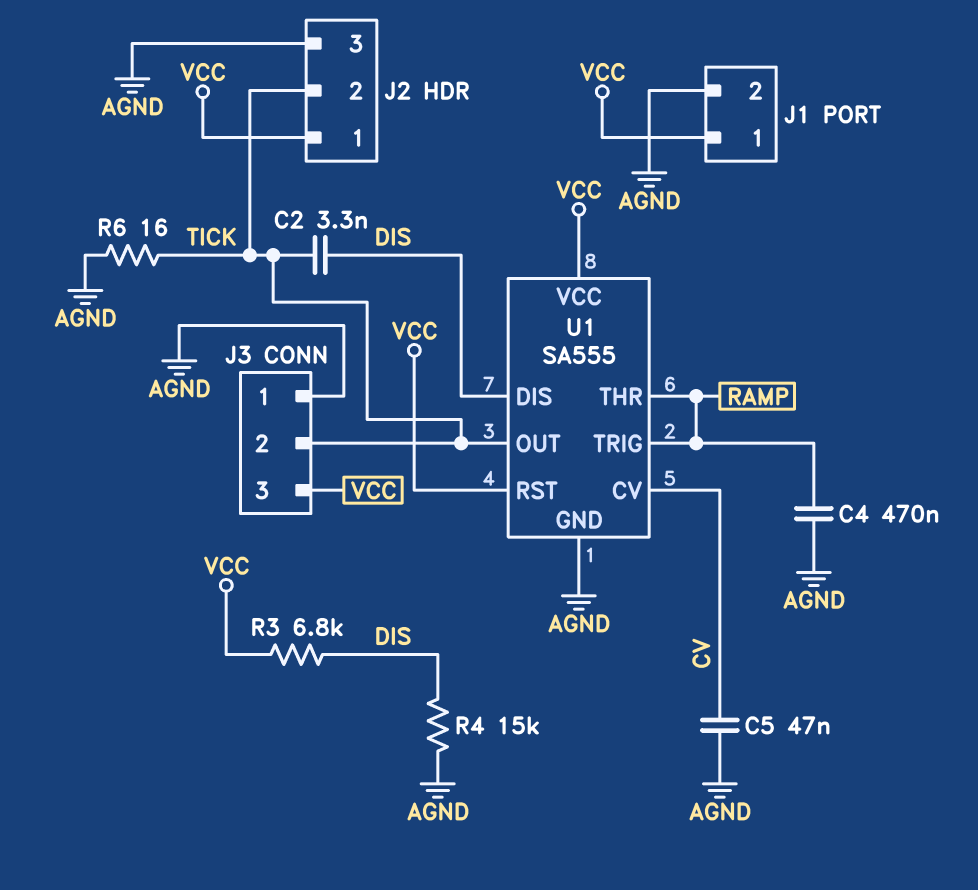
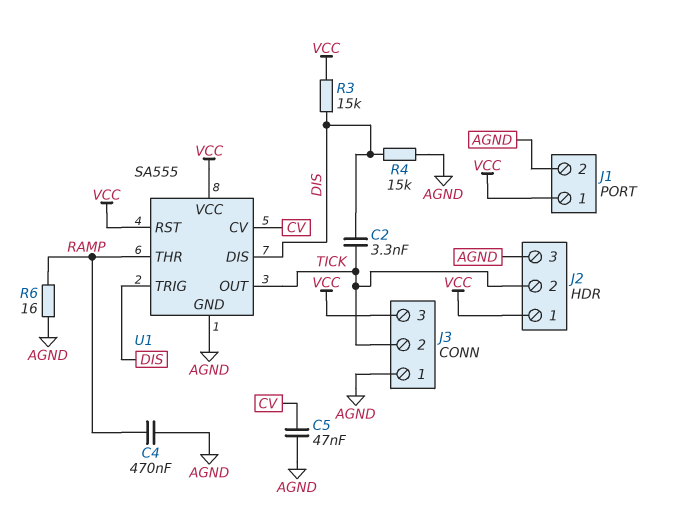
R3: 6.8k (DIS, VCC) -> 15k (DIS, VCC)
R6: 16 (AGND, TICK) -> 16 (AGND, RAMP)
U1 pin TRIG: RAMP -> DIS

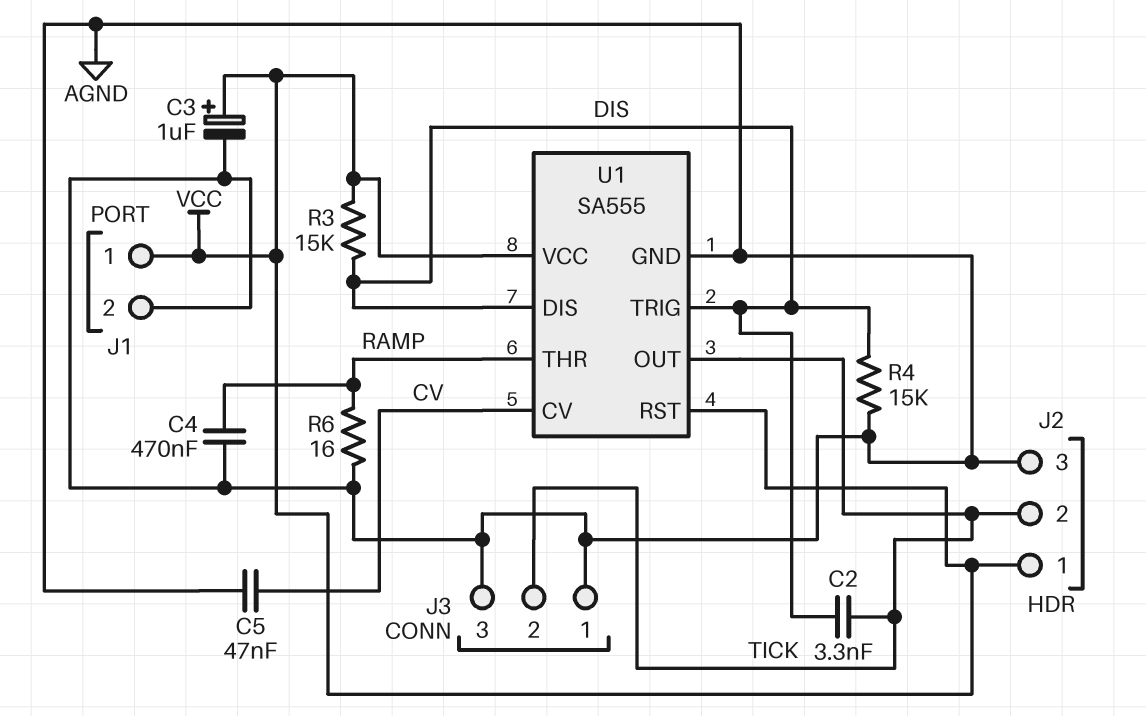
C3: none -> 1uF (plus VCC, minus AGND)
J3 pin 3: VCC -> AGND

